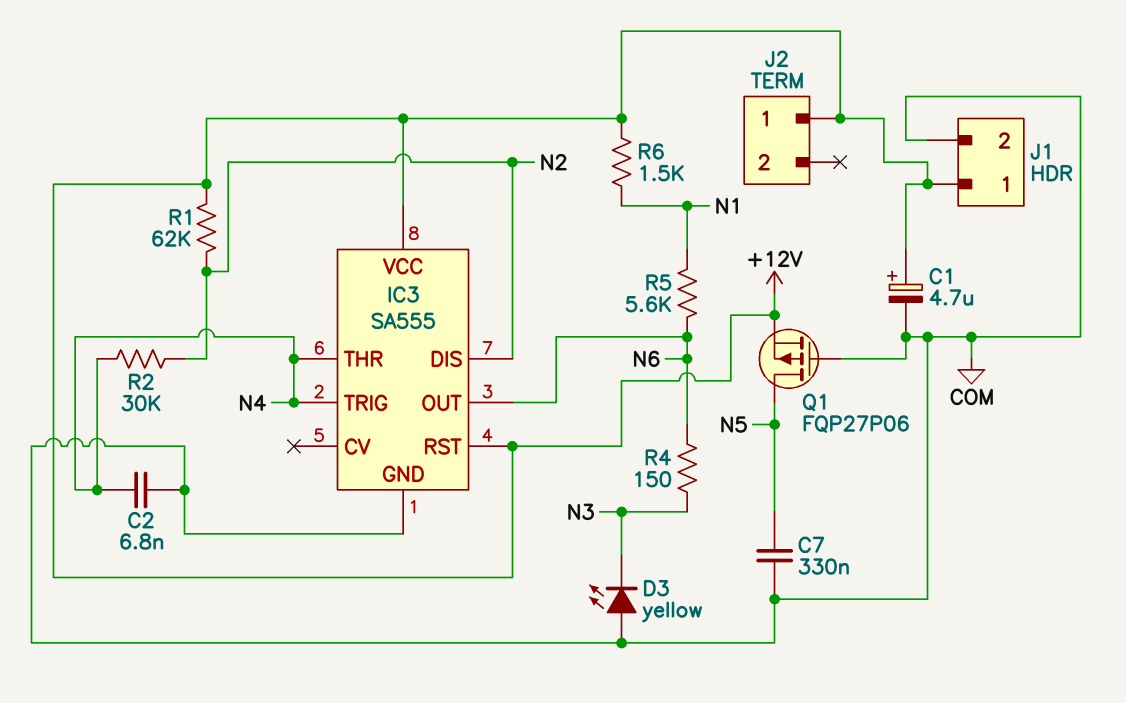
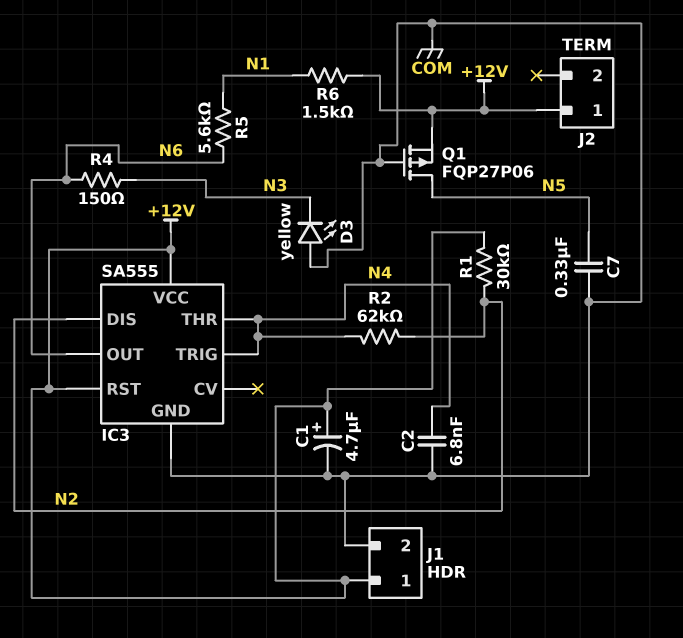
R1: 62k (+12V, N2) -> 30k (+12V, N2)
R2: 30k (N2, N4) -> 62k (N2, N4)

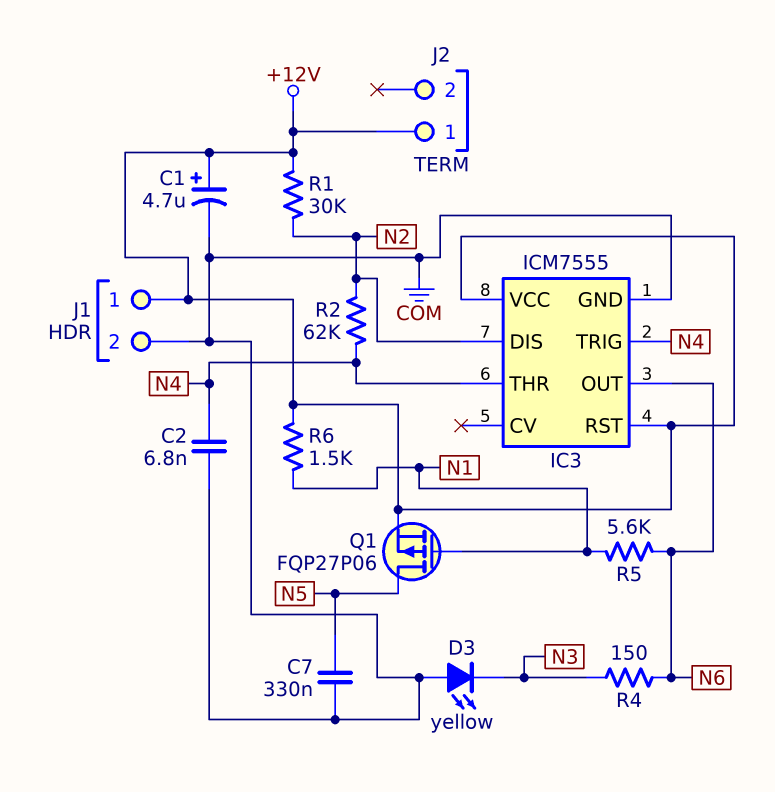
IC3: SA555 -> ICM7555
Q1: PMOS FQP27P06 (G COM, D N5, S +12V) -> PMOS FQP27P06 (G N1, D N5, S +12V)

